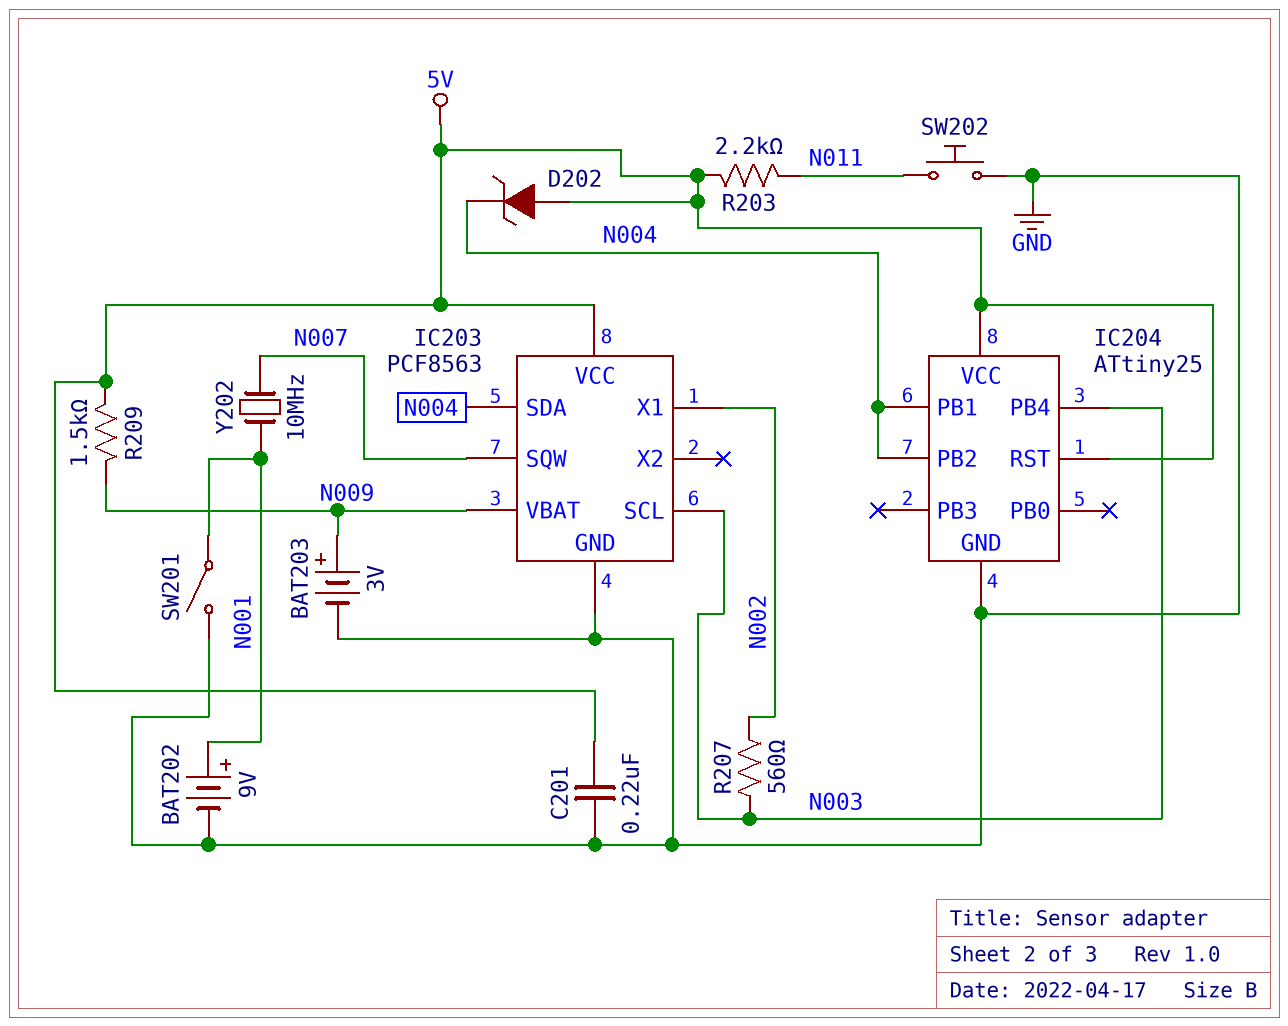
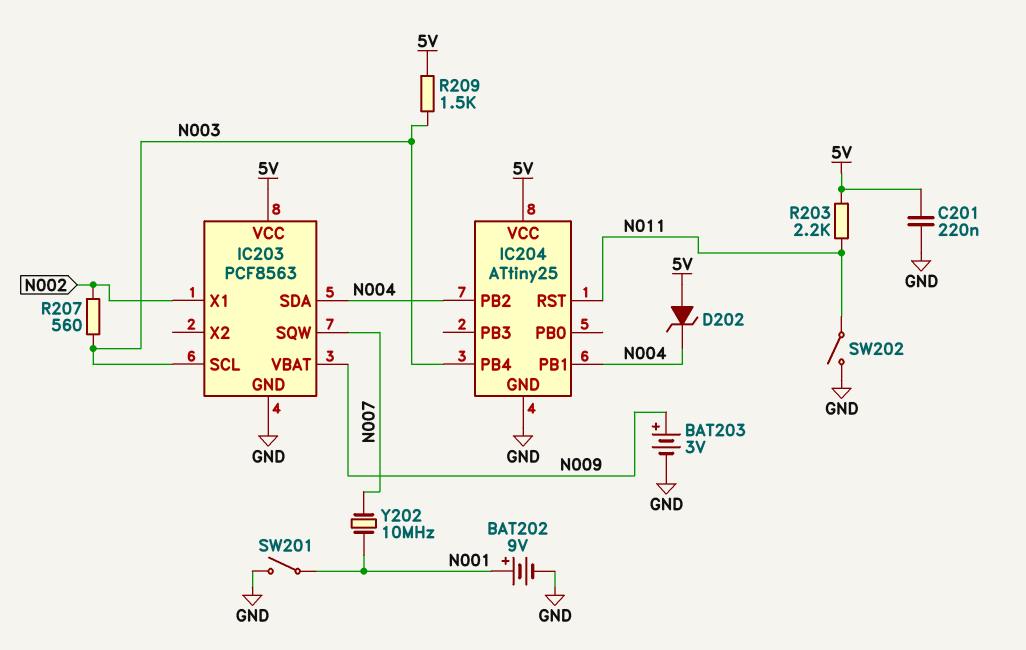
IC204 pin RST: 5V -> N011
R209: 1.5k (5V, N009) -> 1.5k (5V, N003)
SW202: button (GND, N011) -> switch (GND, N011)

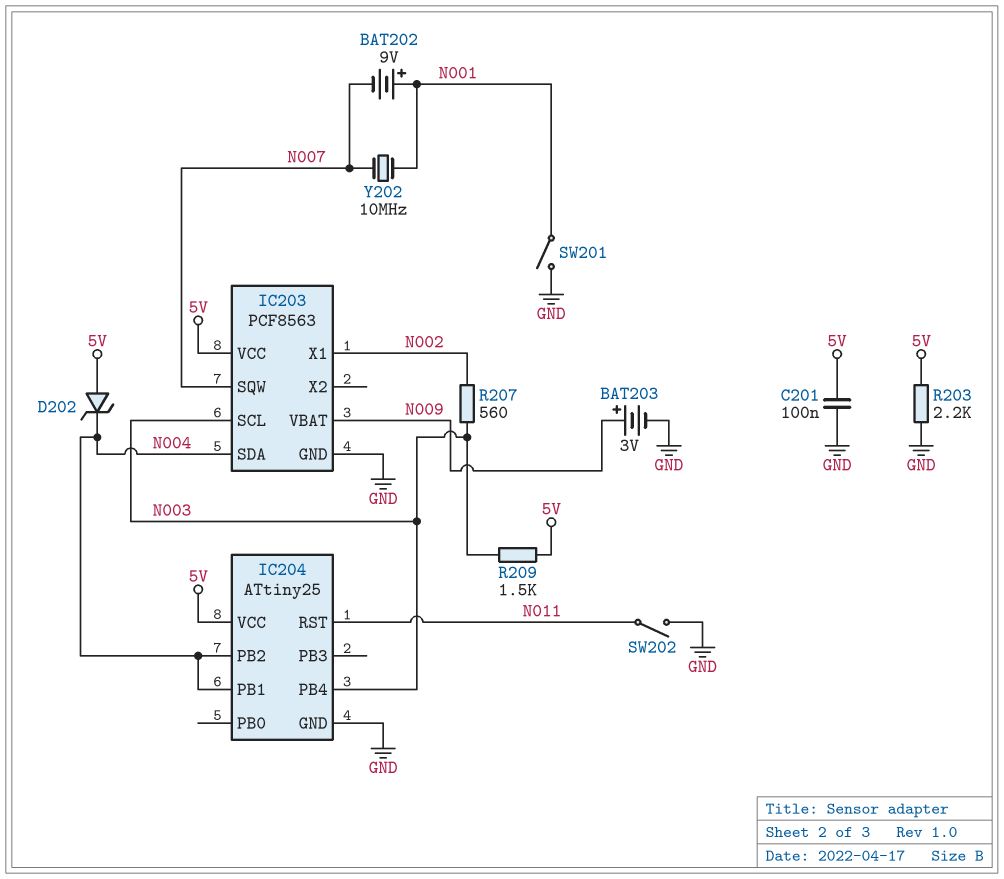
BAT202: 9V (plus N001, minus GND) -> 9V (plus N001, minus N007)
C201: 220nF (5V, GND) -> 100nF (5V, GND)
R203: 2.2k (5V, N011) -> 2.2k (5V, GND)

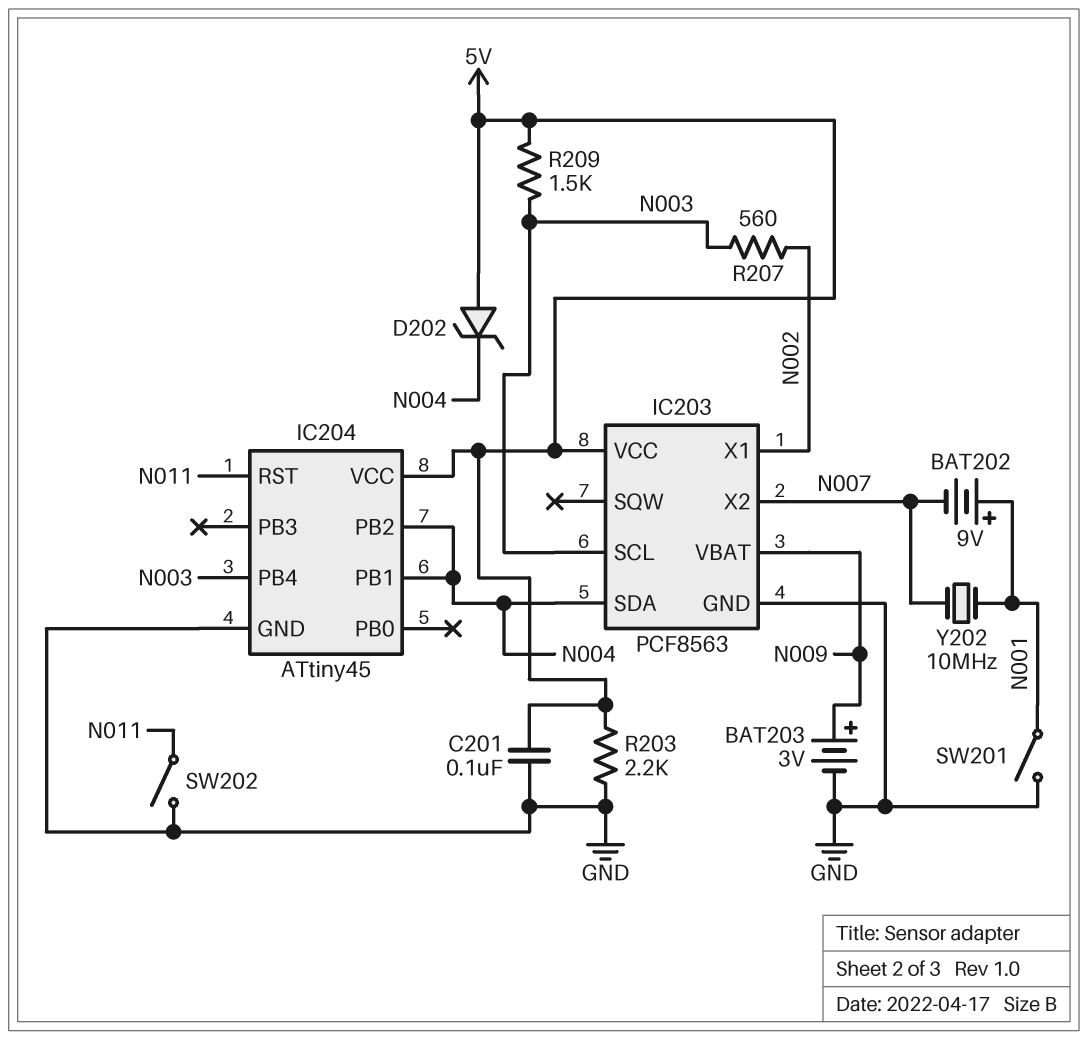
IC203 pin SQW: N007 -> none
IC203 pin X2: none -> N007
IC204: ATtiny25 -> ATtiny45

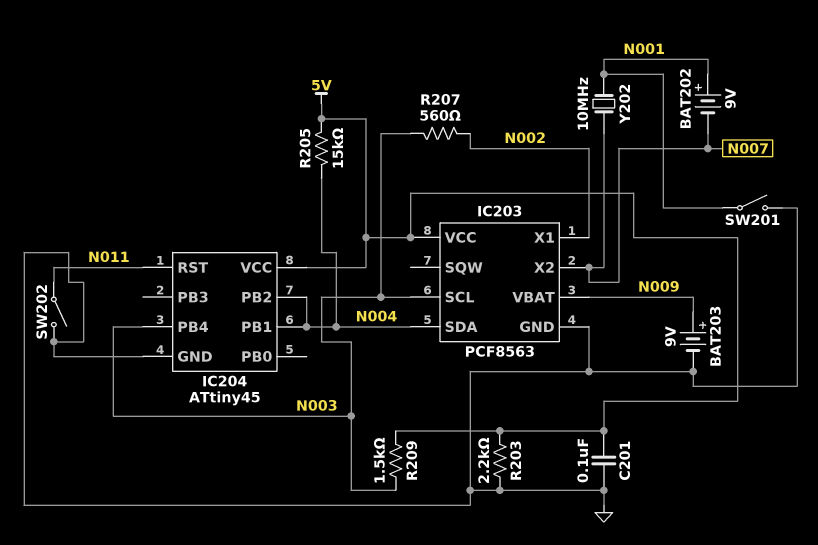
BAT203: 3V (plus N009, minus GND) -> 9V (plus N009, minus GND)
D202: zener (A 5V, K N004) -> none
R205: none -> 15k (5V, N004)

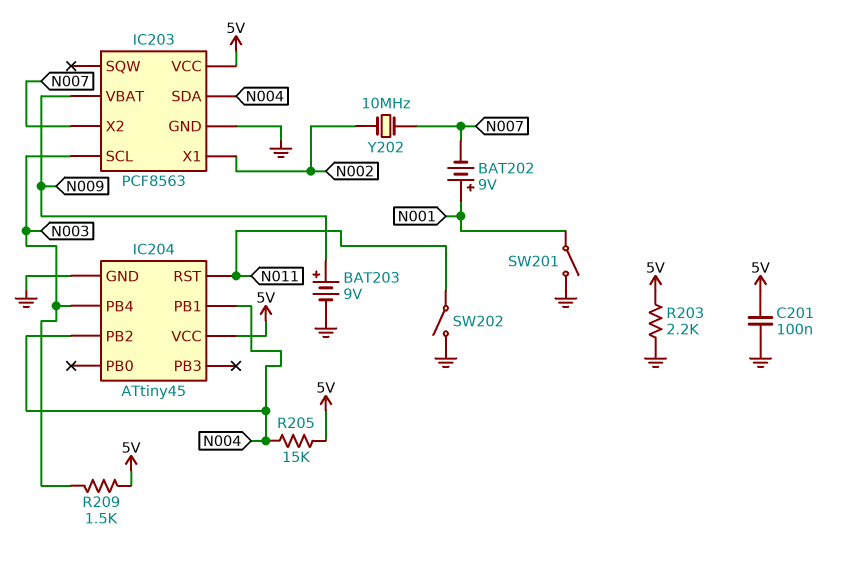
R207: 560 (N002, N003) -> none
Y202: 10MHz (N001, N007) -> 10MHz (N002, N007)

